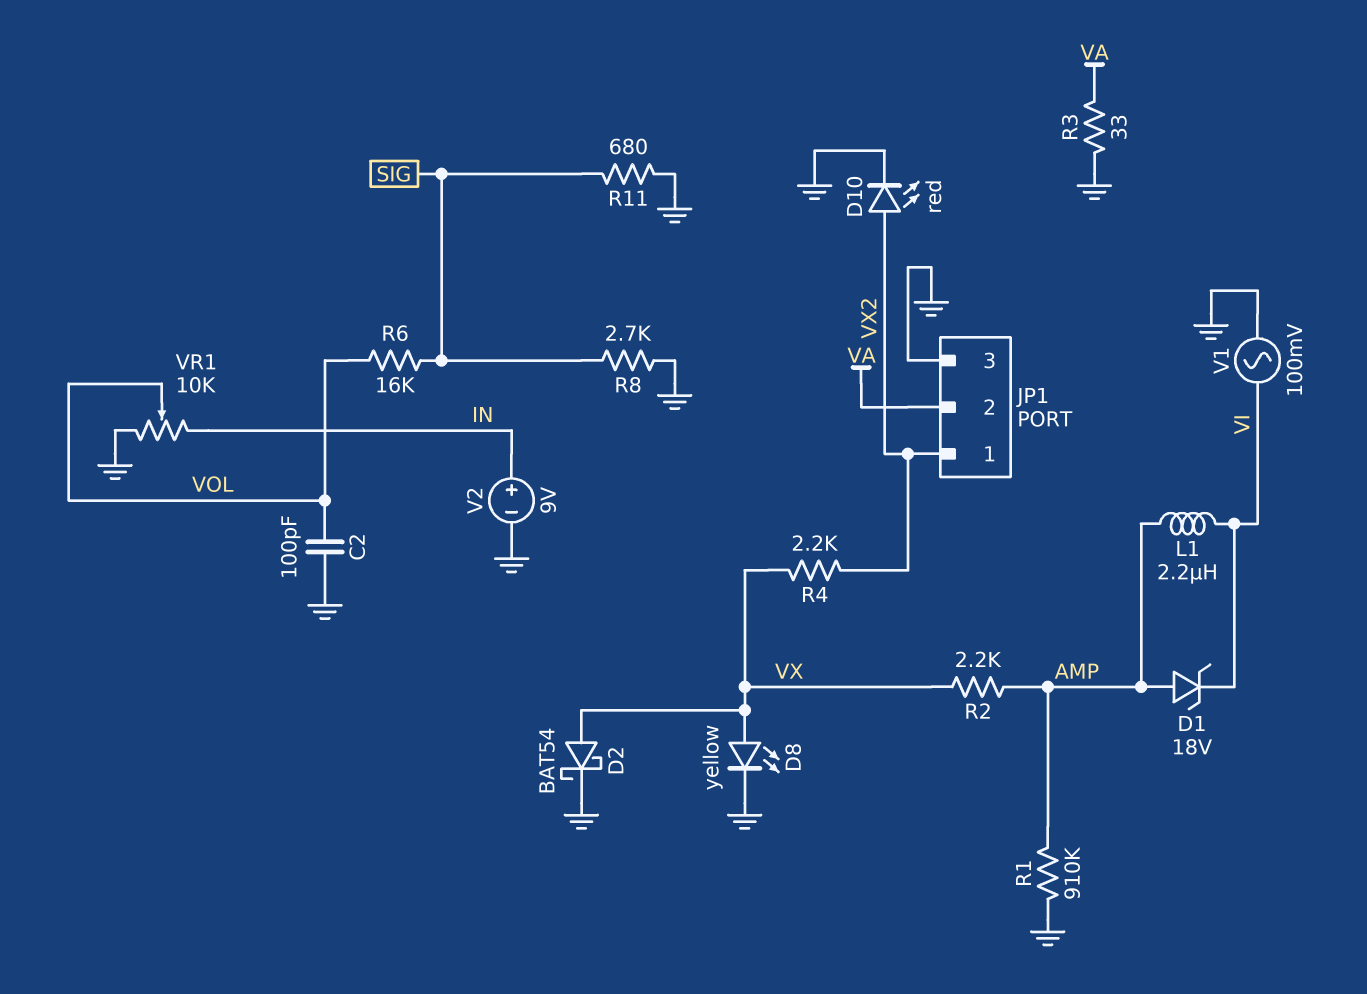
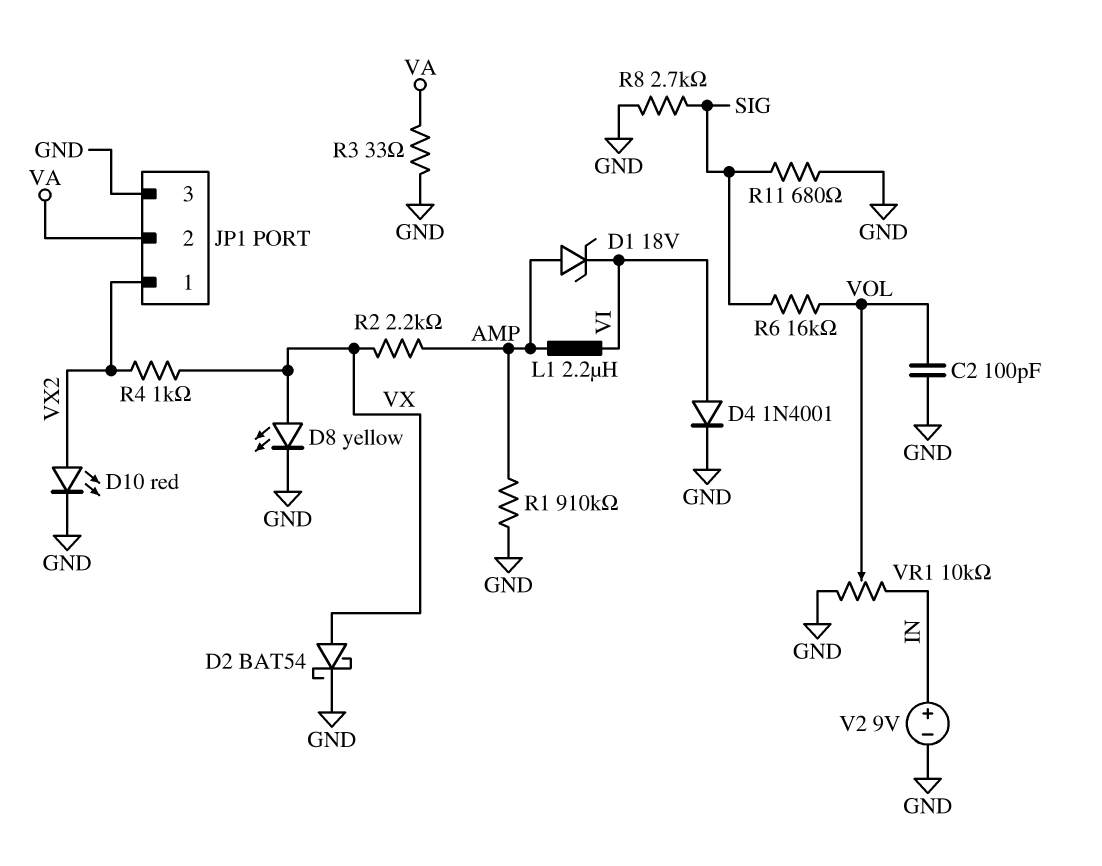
D4: none -> diode 1N4001 (A VI, K GND)
R4: 2.2k (VX, VX2) -> 1k (VX, VX2)
V1: AC 100mV (GND, VI) -> none

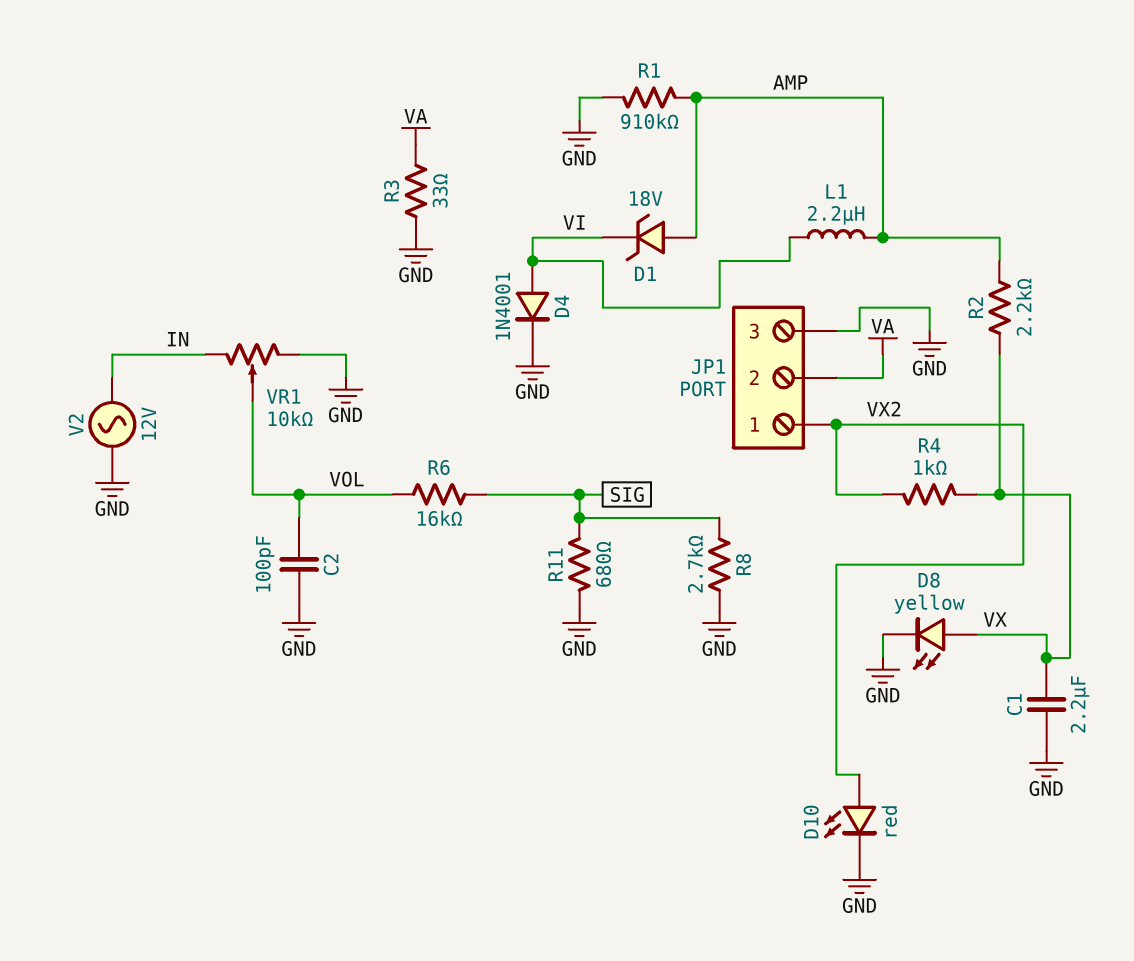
C1: none -> 2.2uF (GND, VX)
D2: schottky BAT54 (A VX, K GND) -> none
V2: 9V (plus IN, minus GND) -> AC 12V (GND, IN)

